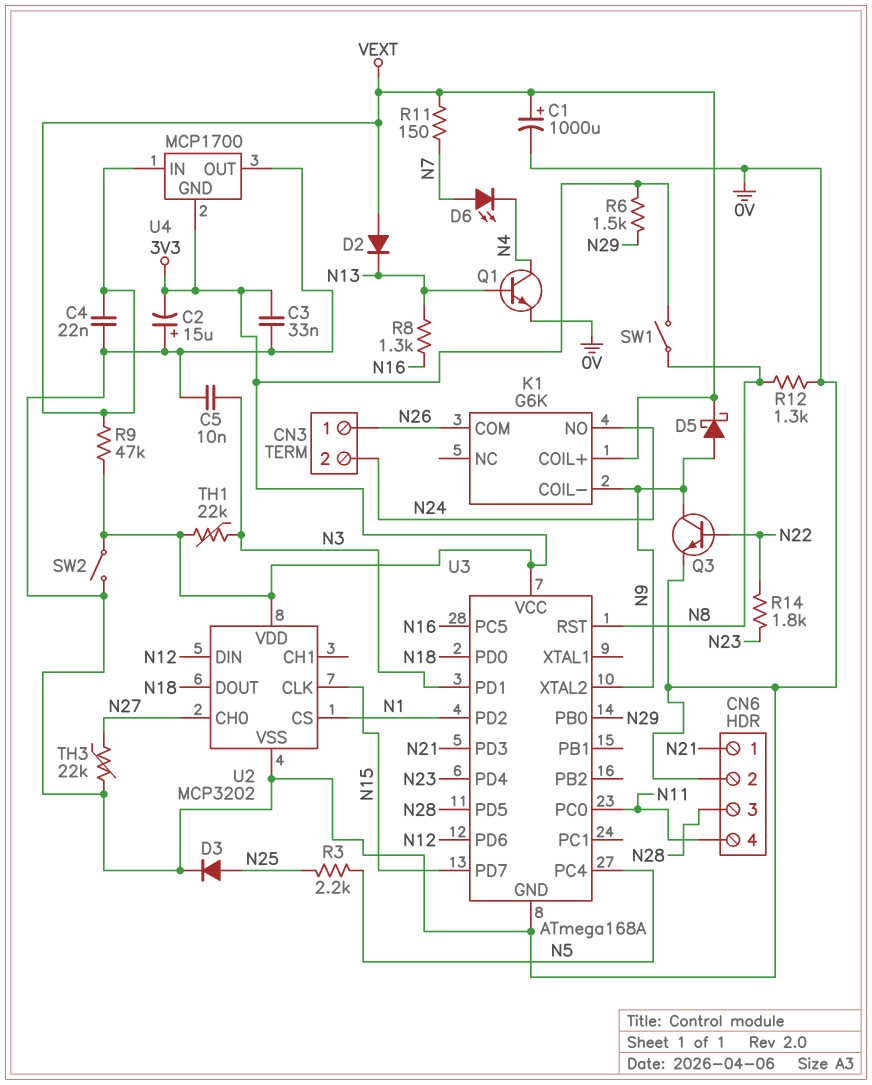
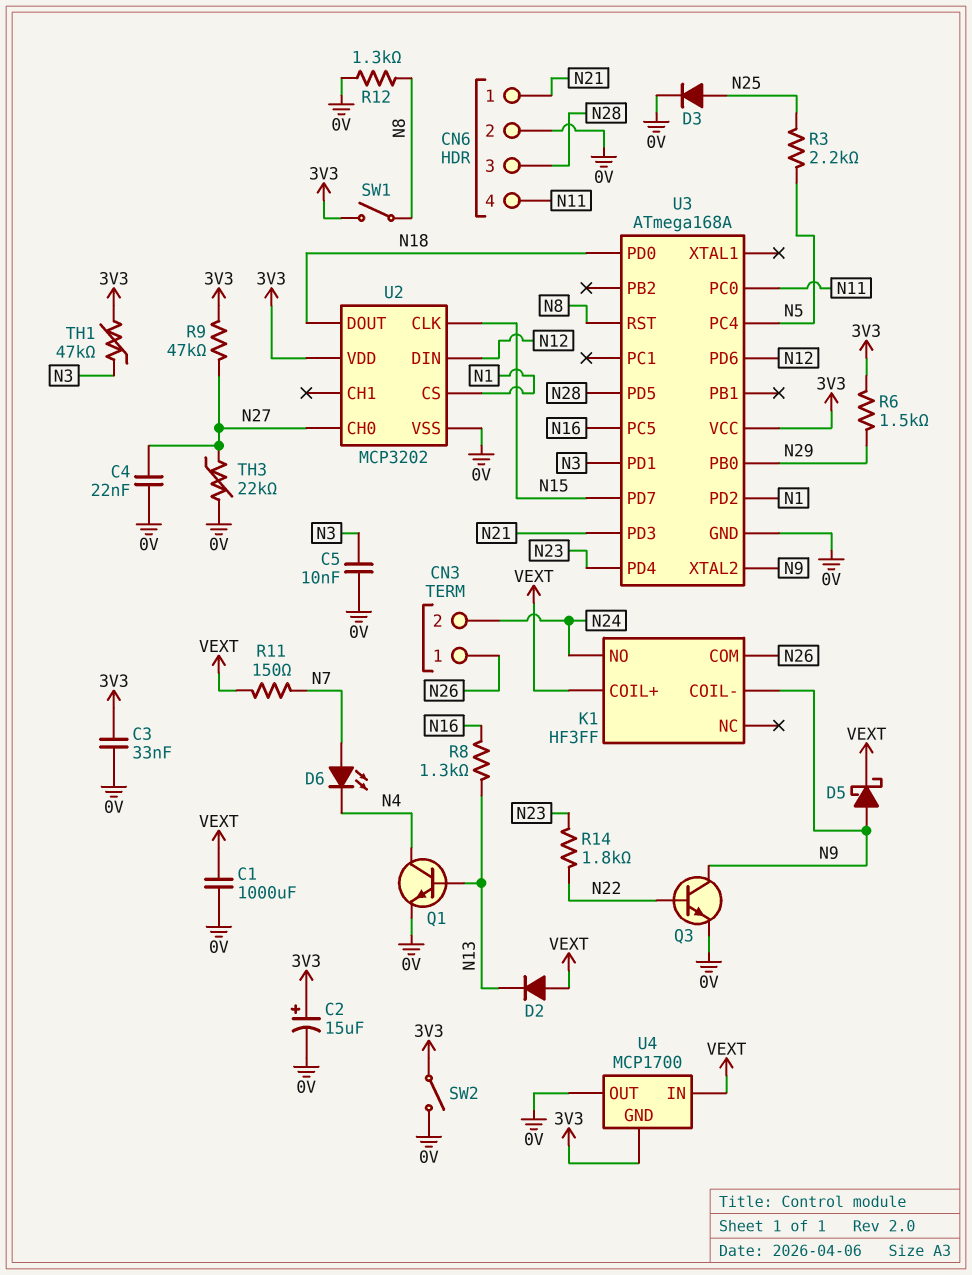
C1: 1000uF (plus VEXT, minus 0V) -> 1000uF (0V, VEXT)
C2: 15uF (plus 0V, minus 3V3) -> 15uF (plus 3V3, minus 0V)
C4: 22nF (0V, VEXT) -> 22nF (0V, N27)
K1: G6K -> HF3FF
R9: 47k (3V3, VEXT) -> 47k (3V3, N27)
TH1: 22k (3V3, N3) -> 47k (3V3, N3)

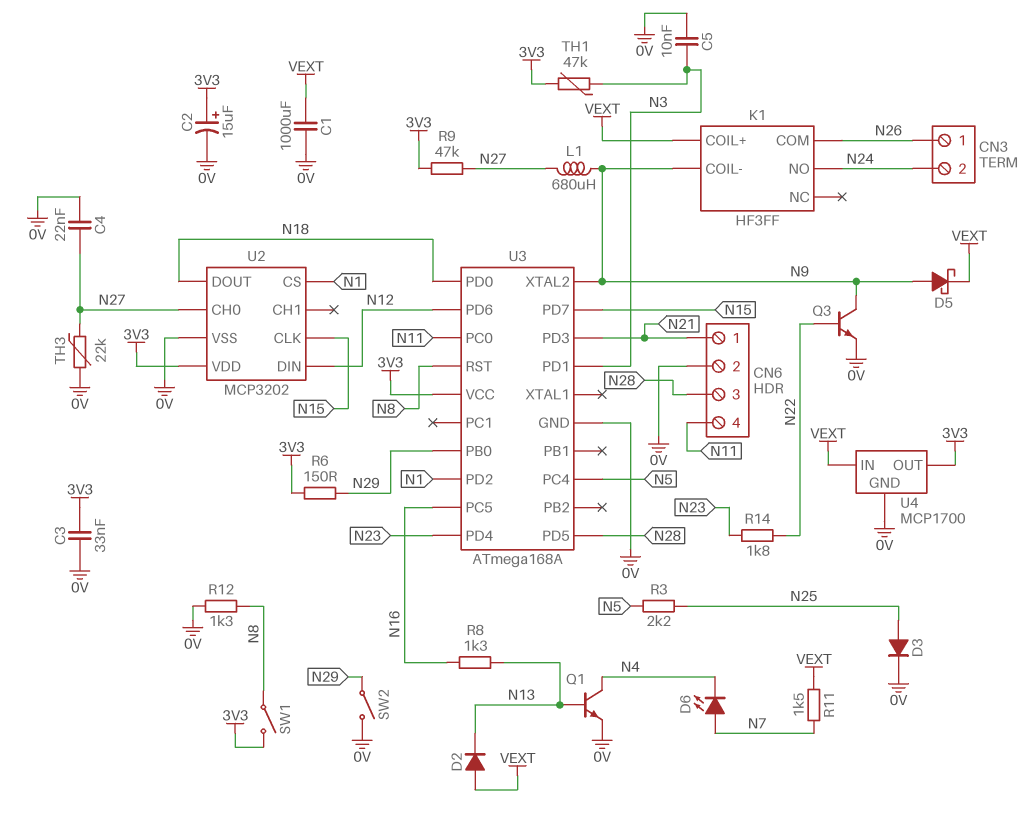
L1: none -> 680uH (N9, N27)
R6: 1.5k (3V3, N29) -> 150 (3V3, N29)
R11: 150 (N7, VEXT) -> 1.5k (N7, VEXT)
SW2: switch (0V, 3V3) -> switch (0V, N29)
U4 pin GND: 3V3 -> 0V
U4 pin OUT: 0V -> 3V3

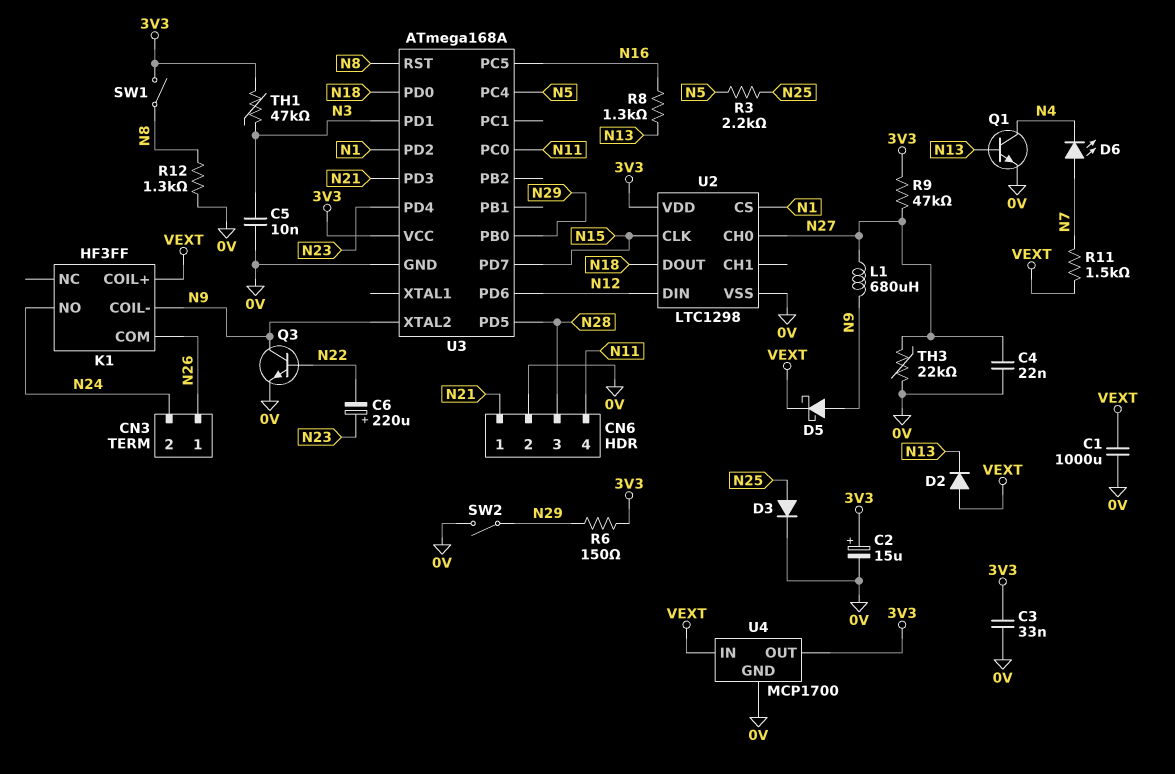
C6: none -> 220uF (plus N23, minus N22)
R14: 1.8k (N22, N23) -> none
U2: MCP3202 -> LTC1298

